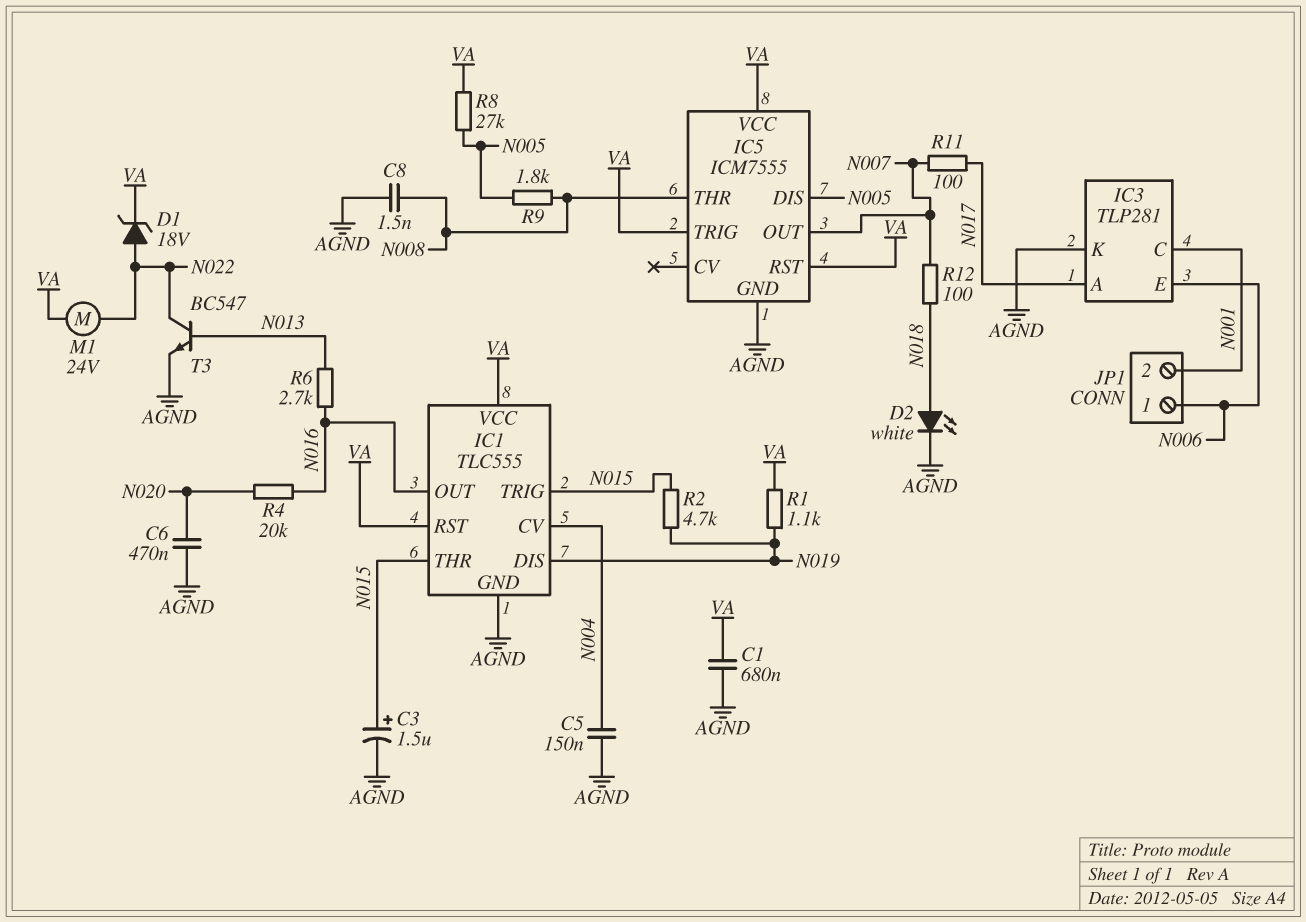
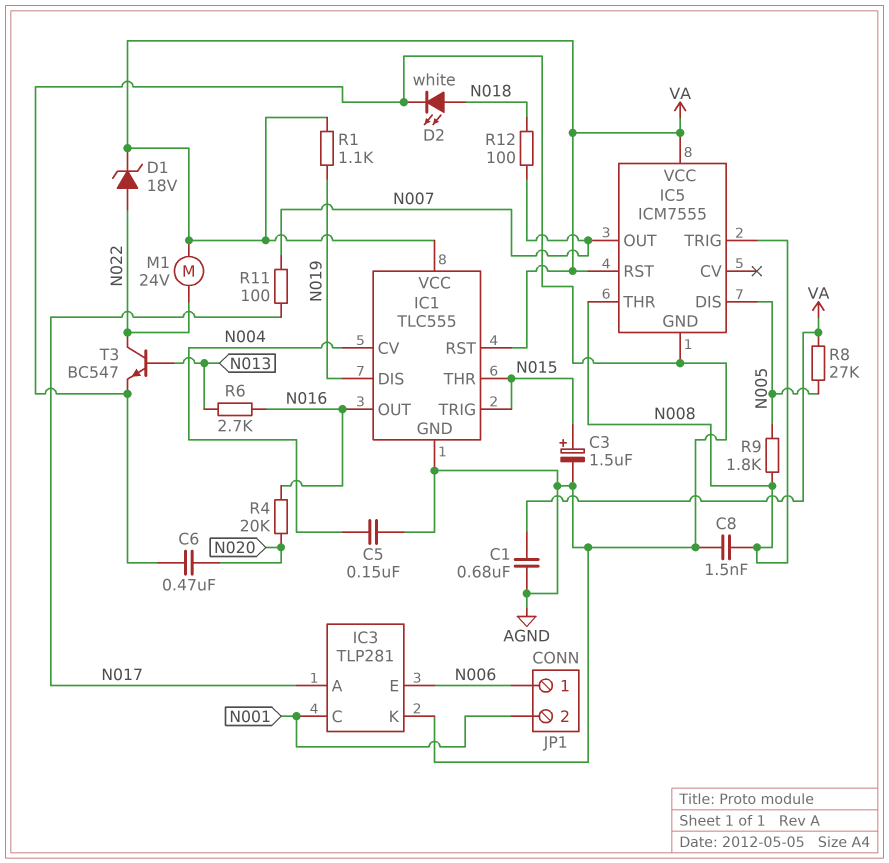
IC5 pin TRIG: VA -> N008
R2: 4.7k (N015, N019) -> none

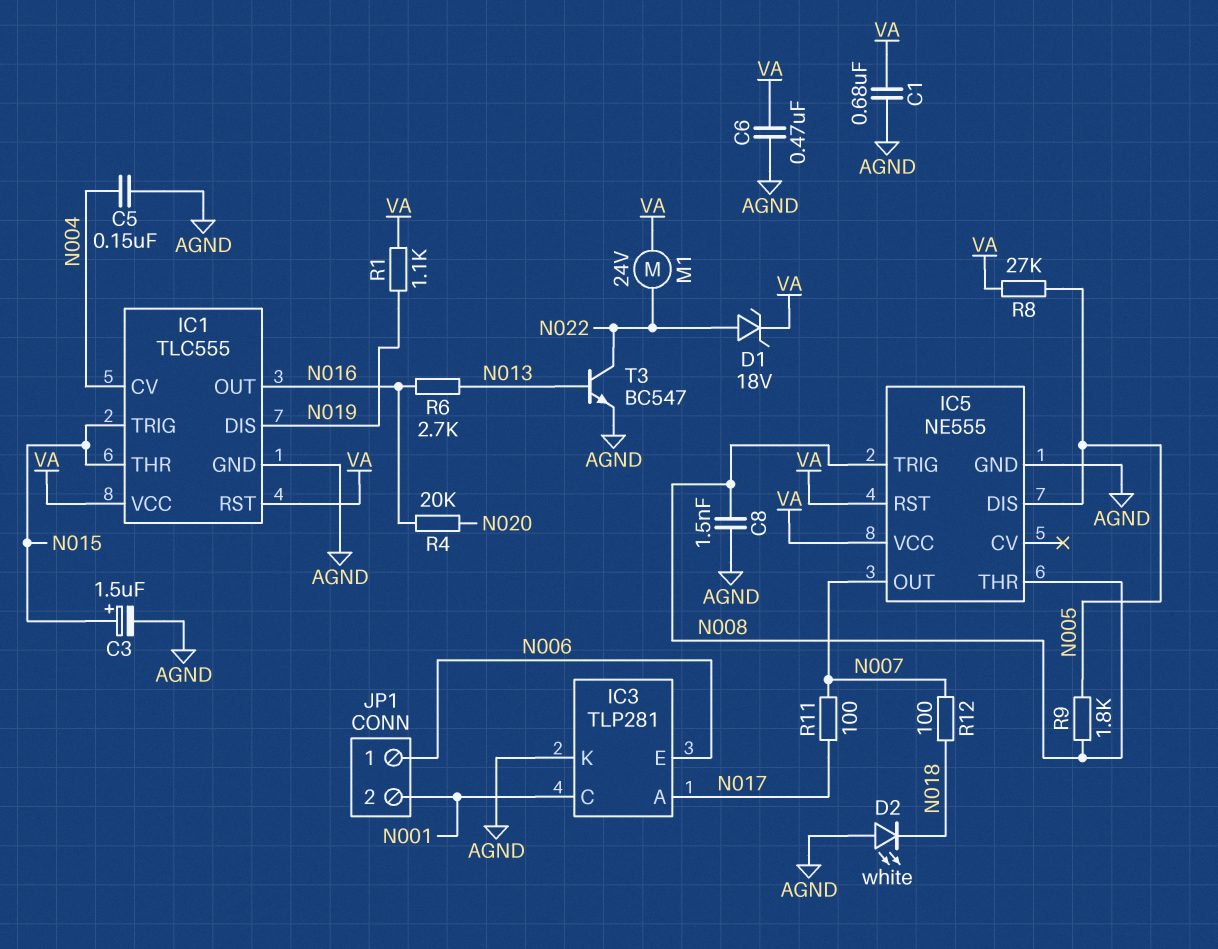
C6: 470nF (AGND, N020) -> 470nF (AGND, VA)
D2: LED white (A N018, K AGND) -> LED white (A AGND, K N018)
IC5: ICM7555 -> NE555

